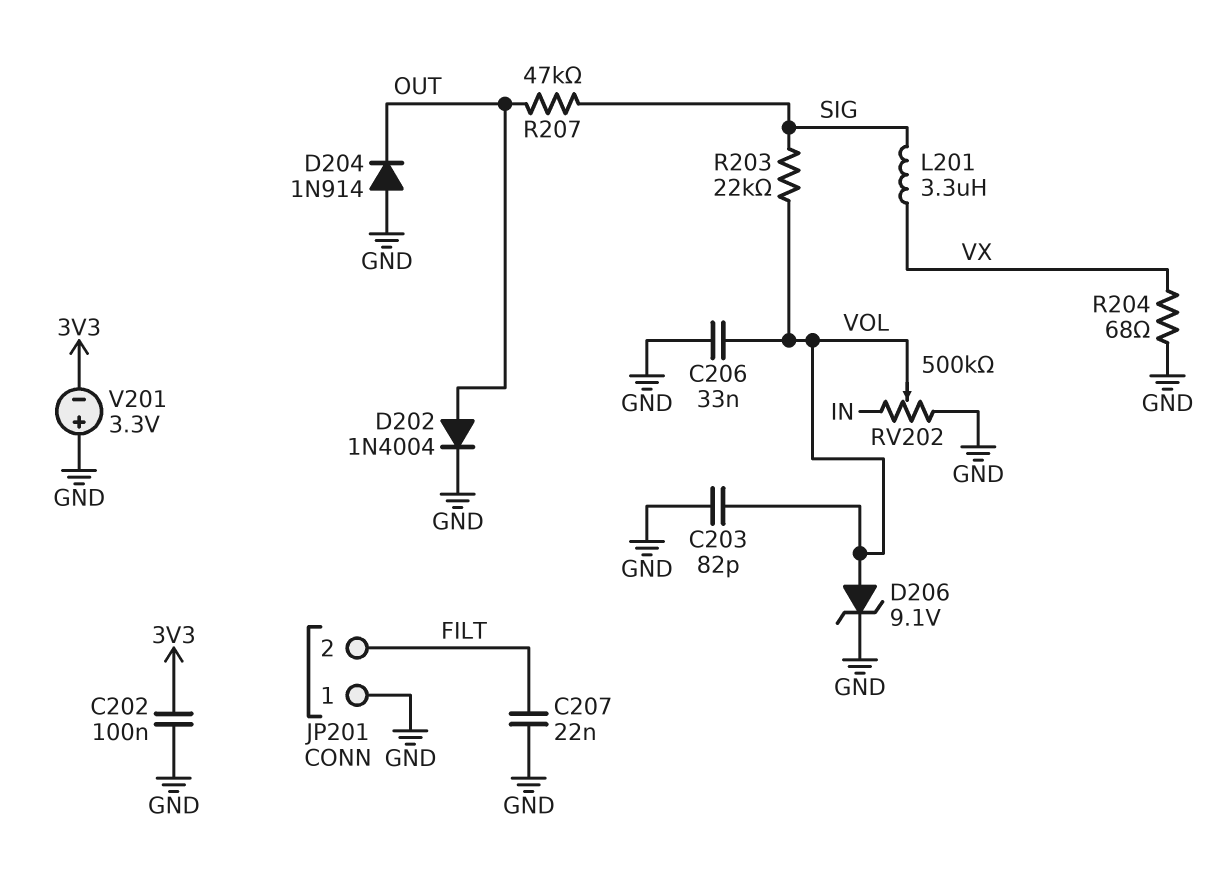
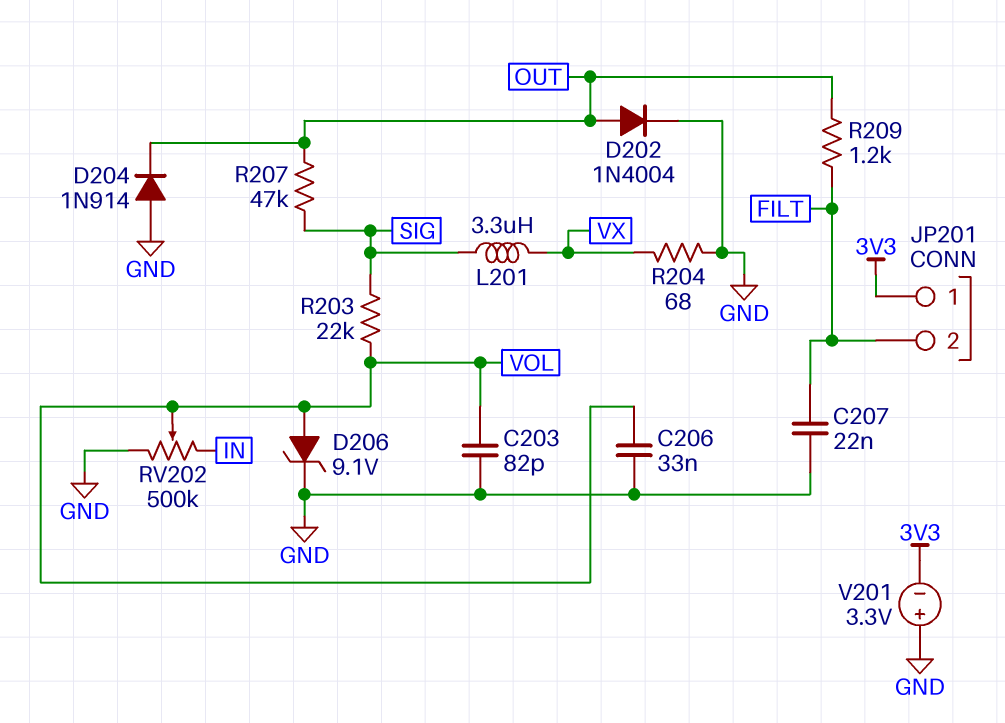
C202: 100nF (3V3, GND) -> none
JP201 pin 1: GND -> 3V3
R209: none -> 1.2k (FILT, OUT)

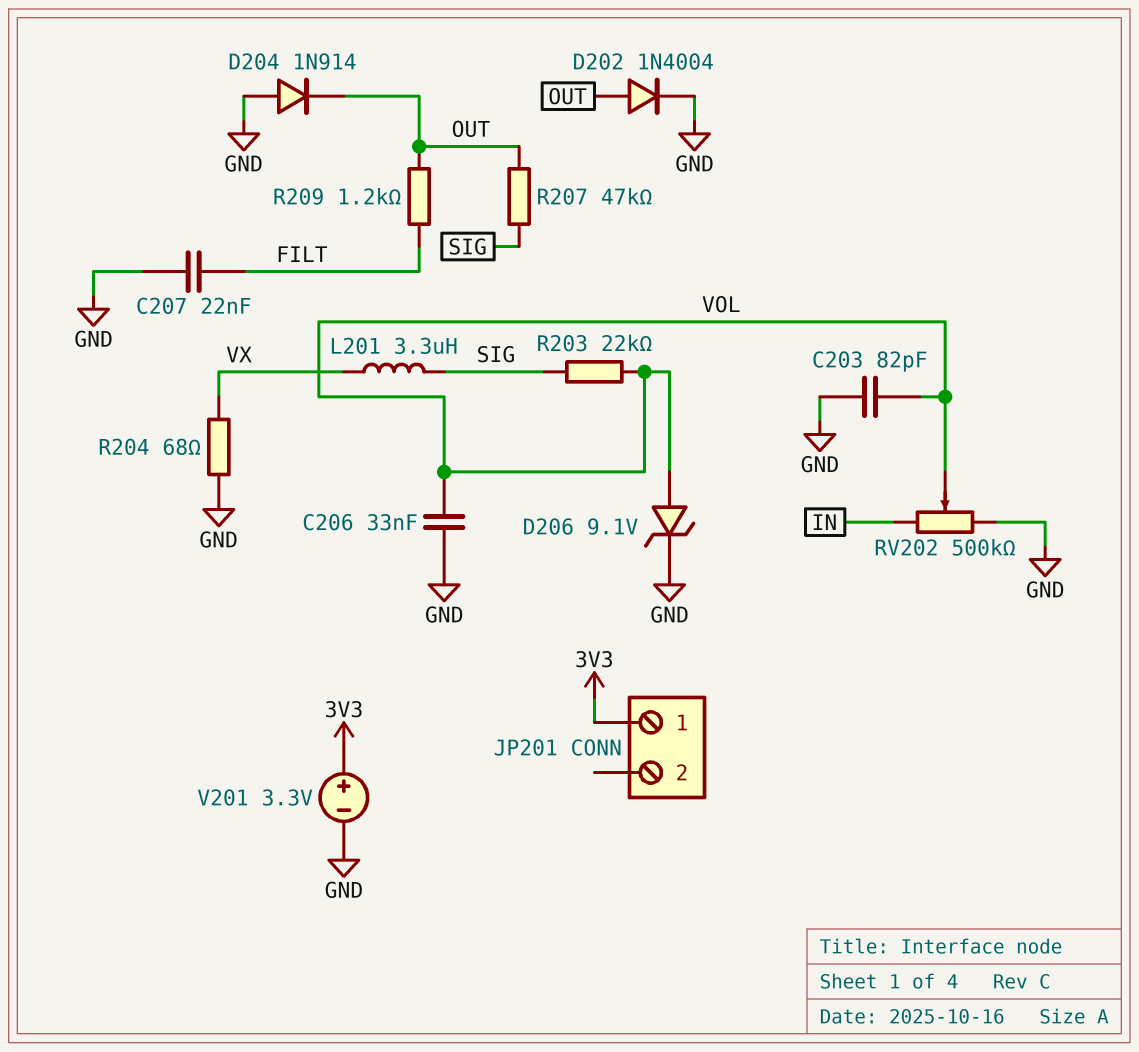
JP201 pin 2: FILT -> none
V201: 3.3V (plus GND, minus 3V3) -> 3.3V (plus 3V3, minus GND)

